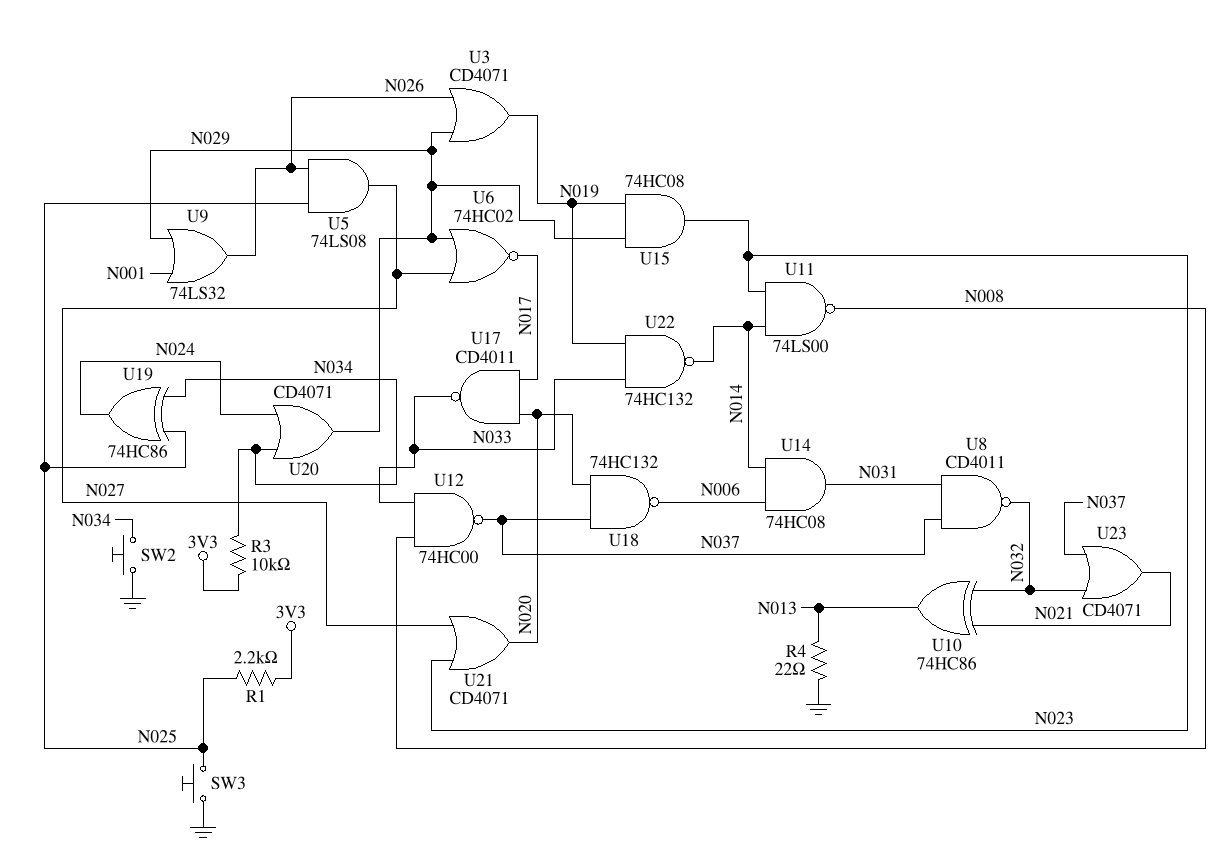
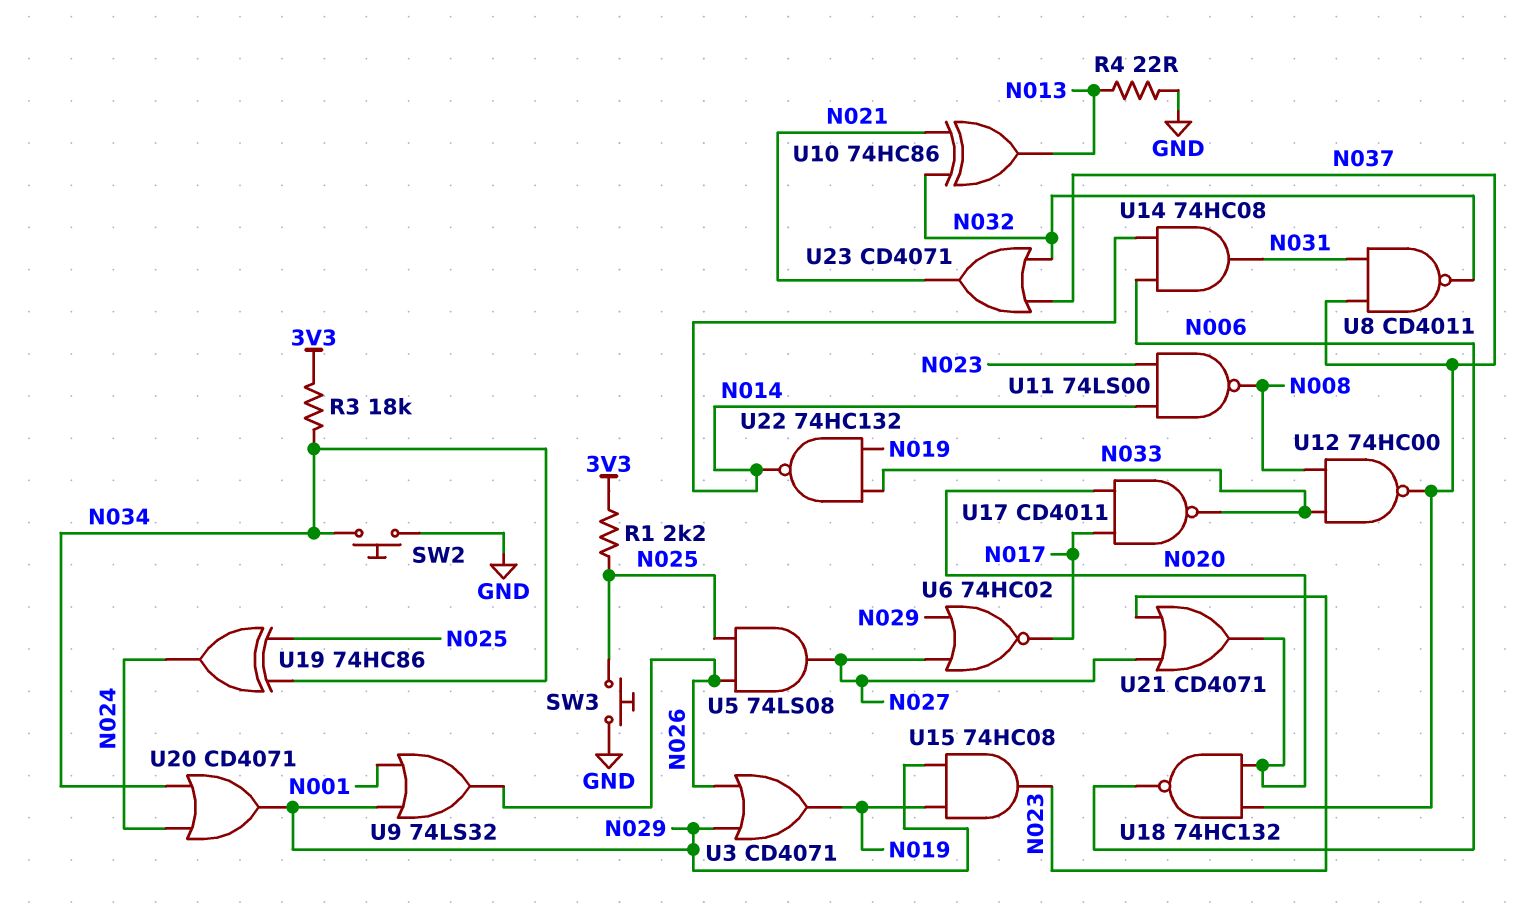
R3: 10k (3V3, N034) -> 18k (3V3, N034)

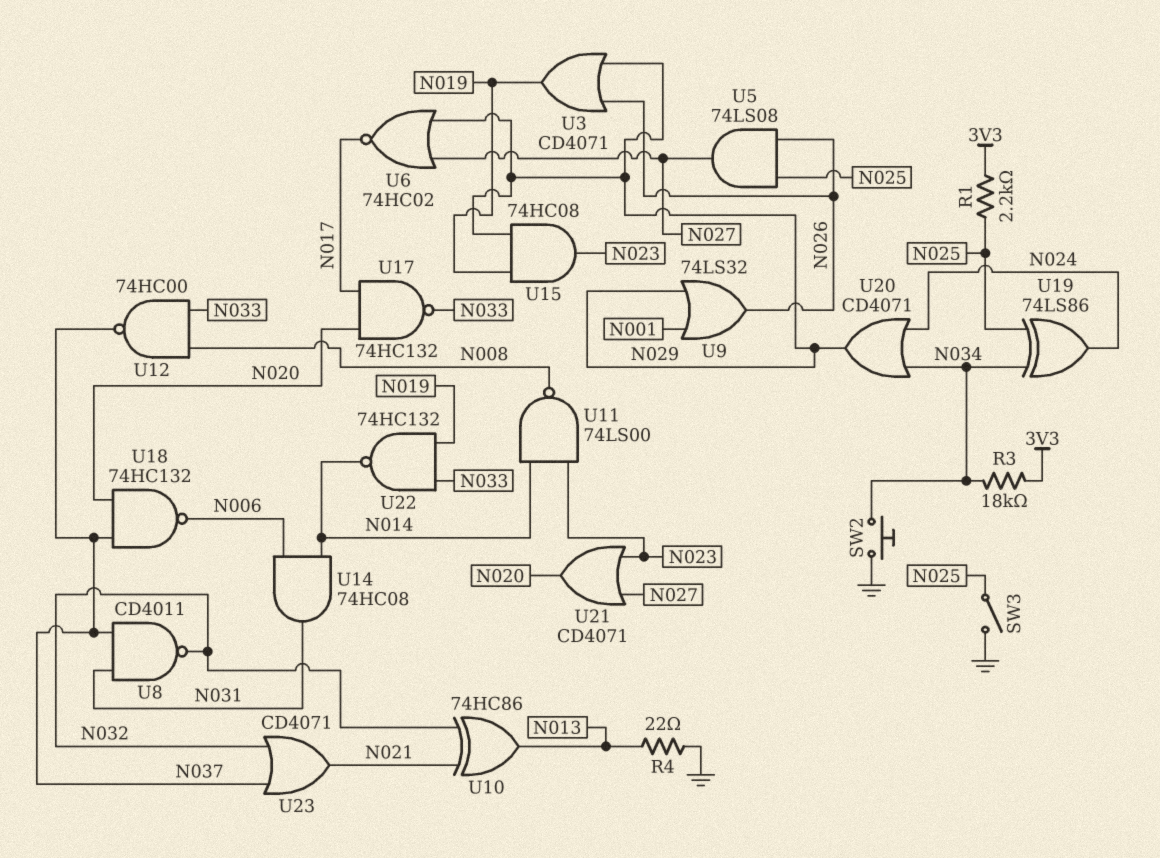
SW3: button (GND, N025) -> switch (GND, N025)
U17: NAND CD4011 (in N017, in N020, out N033) -> NAND 74HC132 (in N017, in N020, out N033)
U19: XOR 74HC86 (in N025, in N034, out N024) -> XOR 74LS86 (in N025, in N034, out N024)

